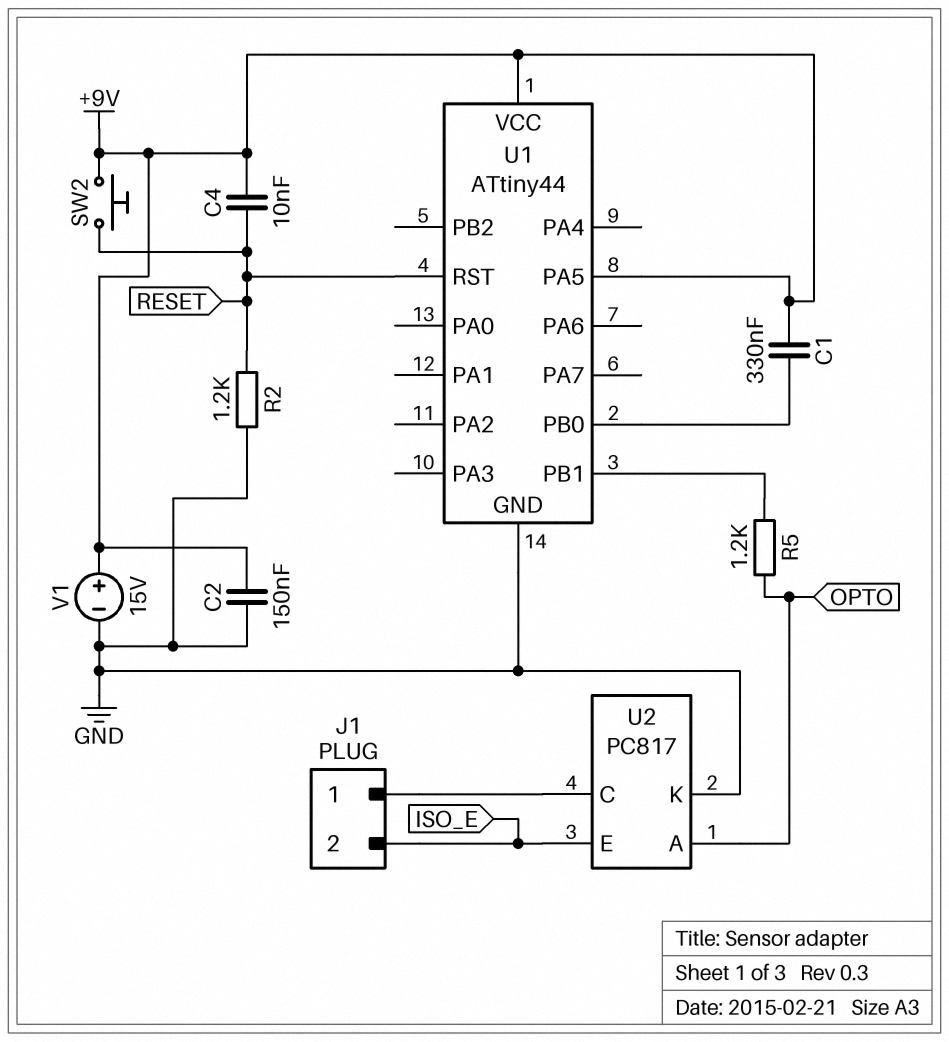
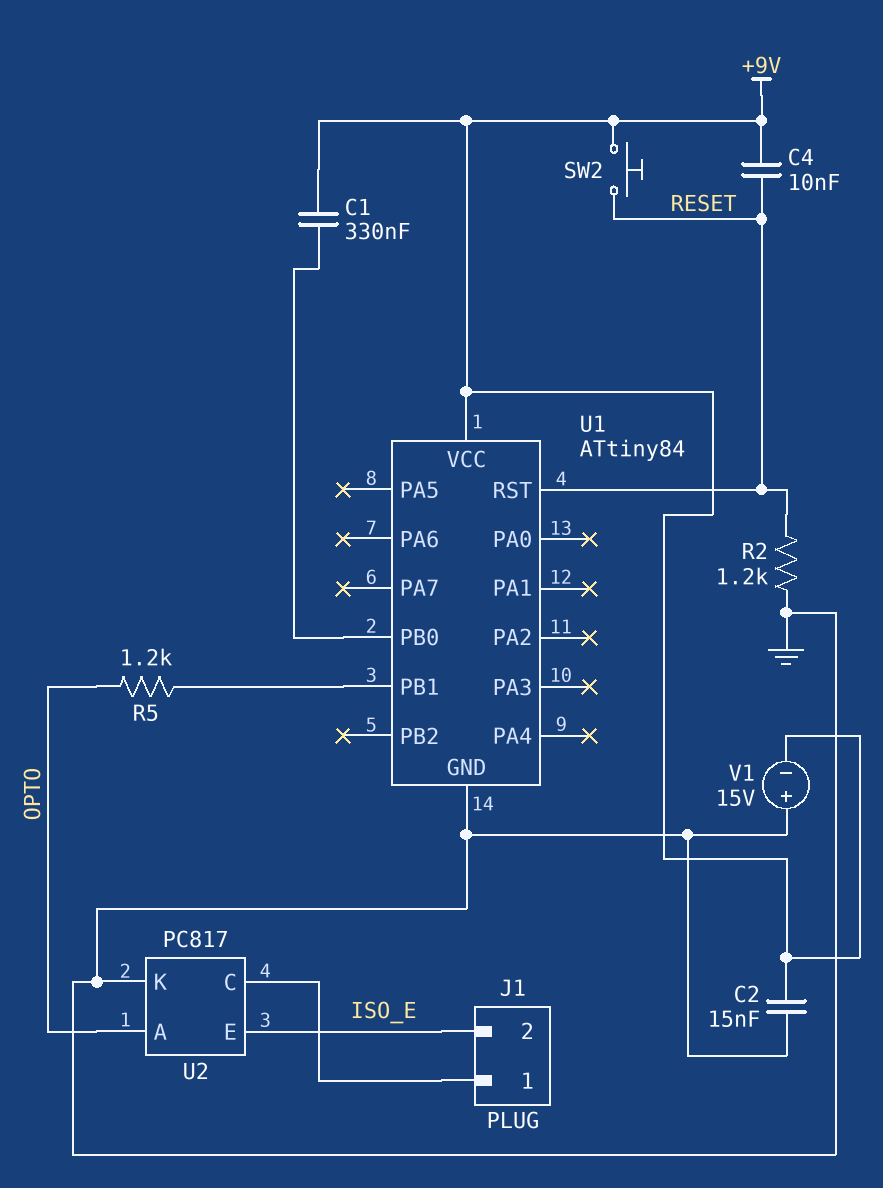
C2: 150nF (+9V, GND) -> 15nF (+9V, GND)
U1: ATtiny44 -> ATtiny84
U1 pin PA5: +9V -> none
V1: 15V (plus +9V, minus GND) -> 15V (plus GND, minus +9V)

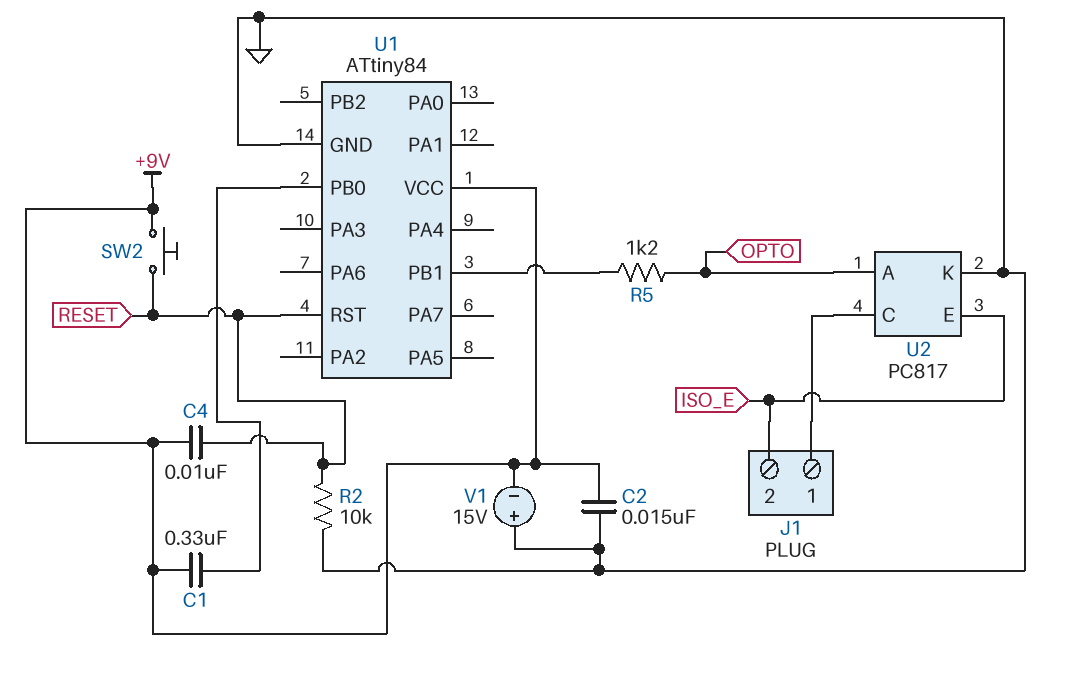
R2: 1.2k (GND, RESET) -> 10k (GND, RESET)

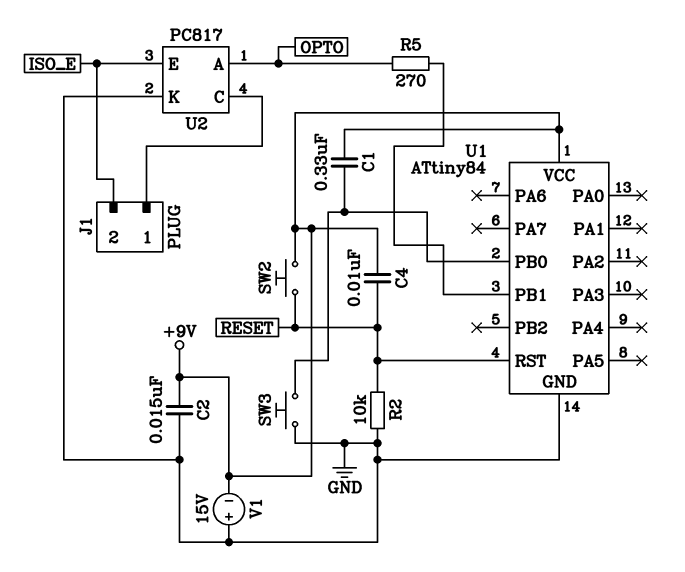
R5: 1.2k (OPTO, U1/PB1) -> 270 (OPTO, U1/PB1)
SW3: none -> button (GND, U1/PB0)

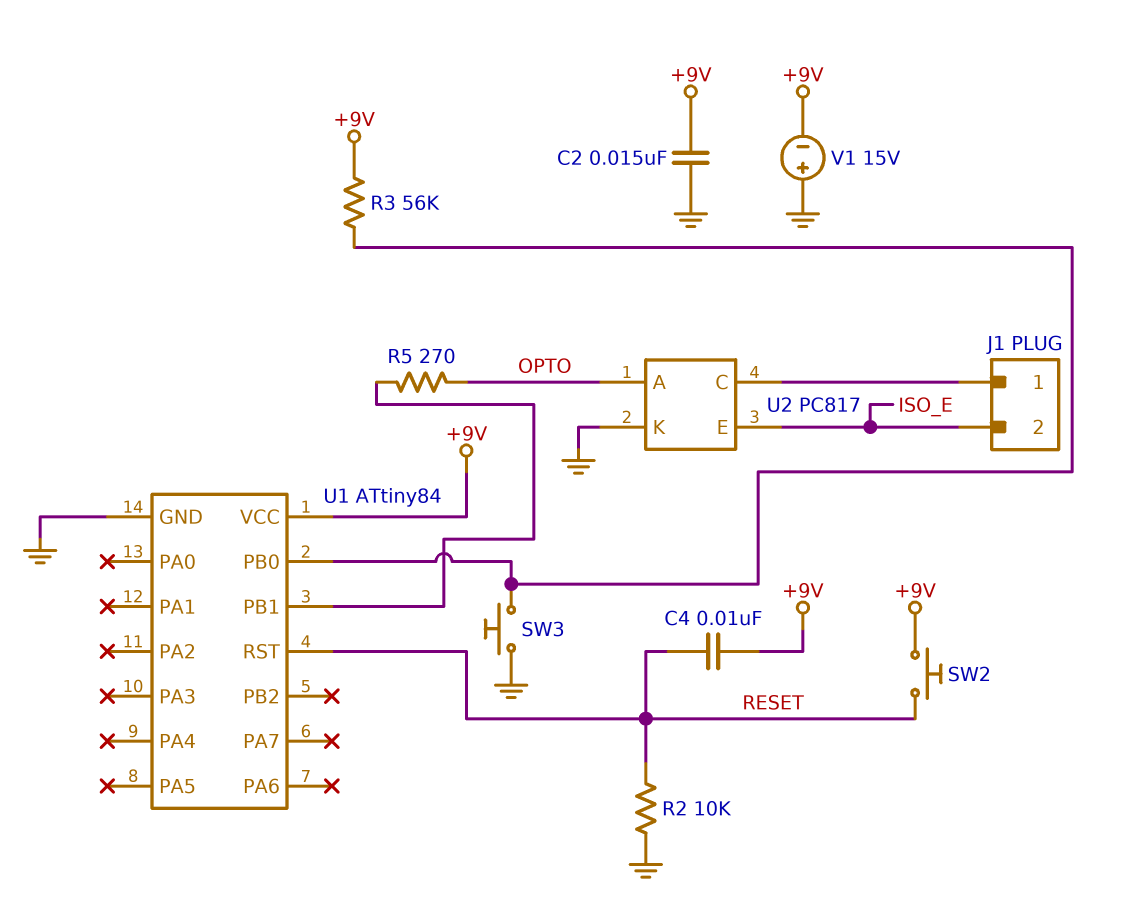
C1: 330nF (+9V, U1/PB0) -> none
R3: none -> 56k (+9V, U1/PB0)

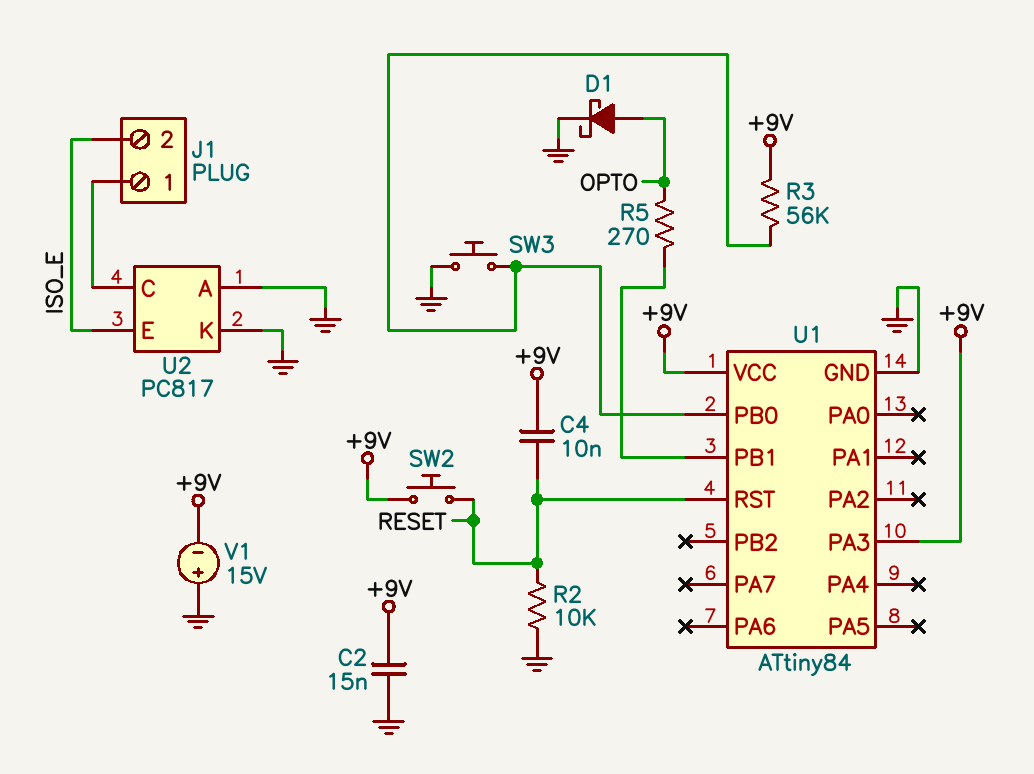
D1: none -> schottky (A OPTO, K GND)
U1 pin PA3: none -> +9V
U2 pin A: OPTO -> GND

